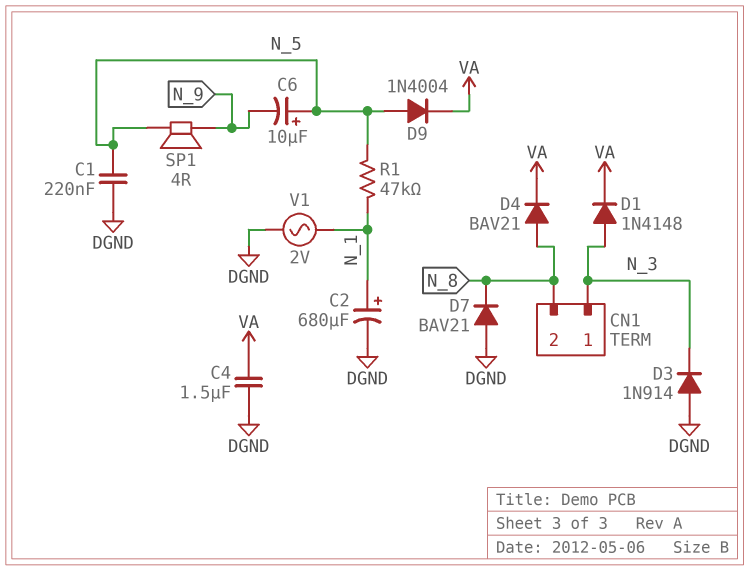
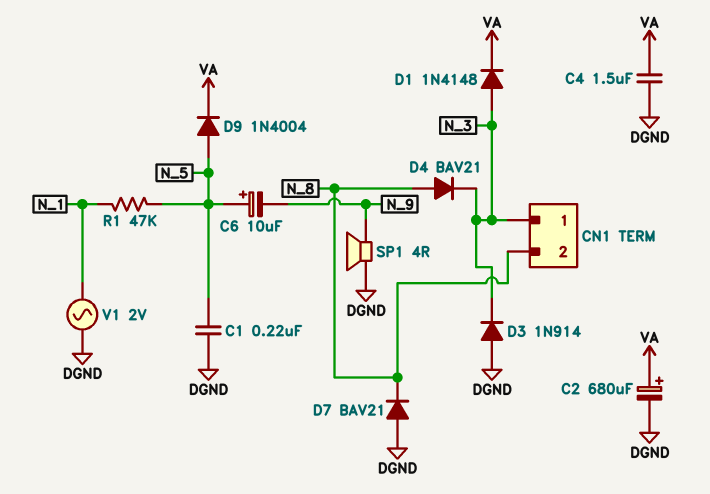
C2: 680uF (plus N_1, minus DGND) -> 680uF (plus VA, minus DGND)
D4: diode BAV21 (A N_8, K VA) -> diode BAV21 (A N_8, K N_3)
SP1: speaker 4R (N_5, N_9) -> speaker 4R (DGND, N_9)

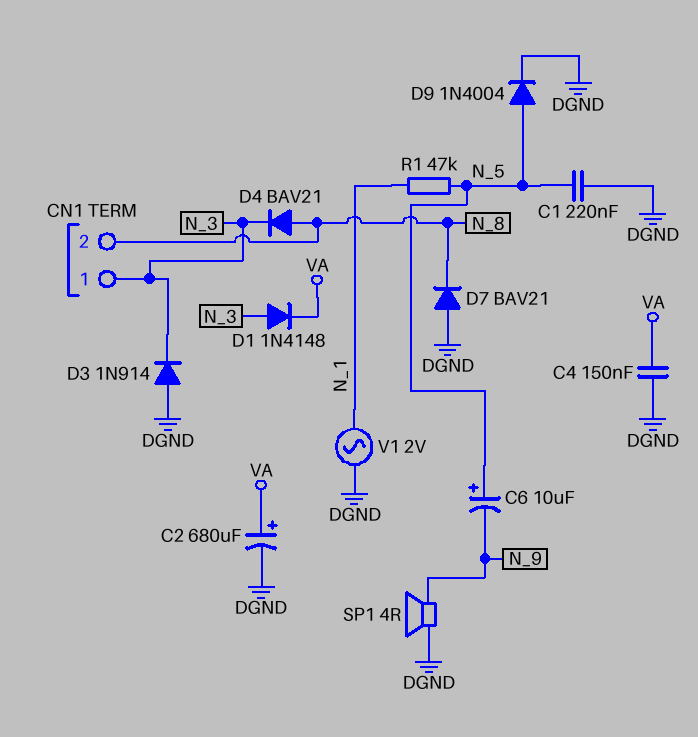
C4: 1.5uF (DGND, VA) -> 150nF (DGND, VA)
D9: diode 1N4004 (A N_5, K VA) -> diode 1N4004 (A N_5, K DGND)

